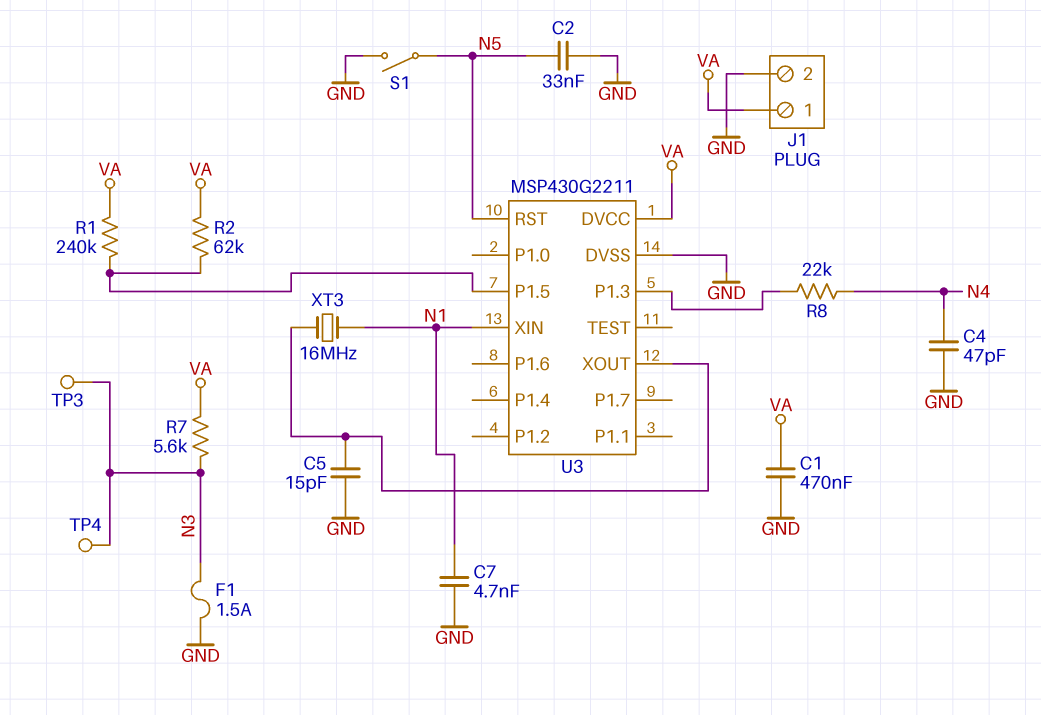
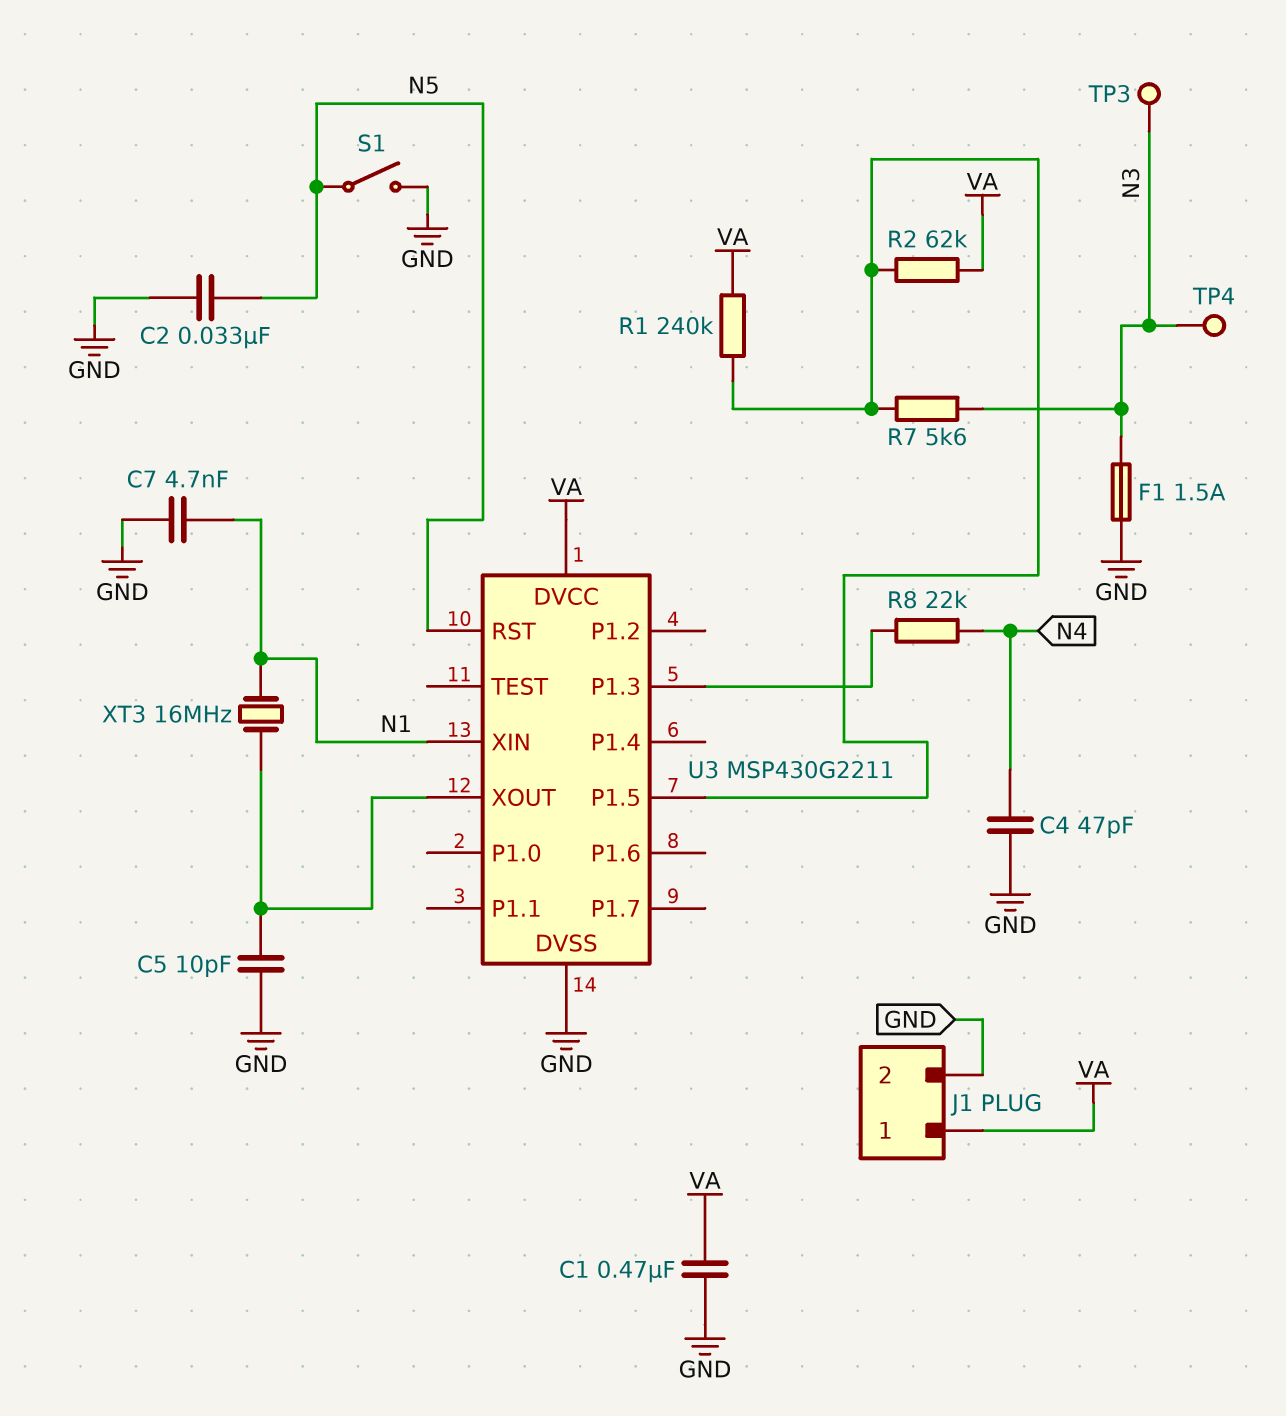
C5: 15pF (GND, U3/XOUT) -> 10pF (GND, U3/XOUT)
R7: 5.6k (N3, VA) -> 5.6k (N3, U3/P1.5)

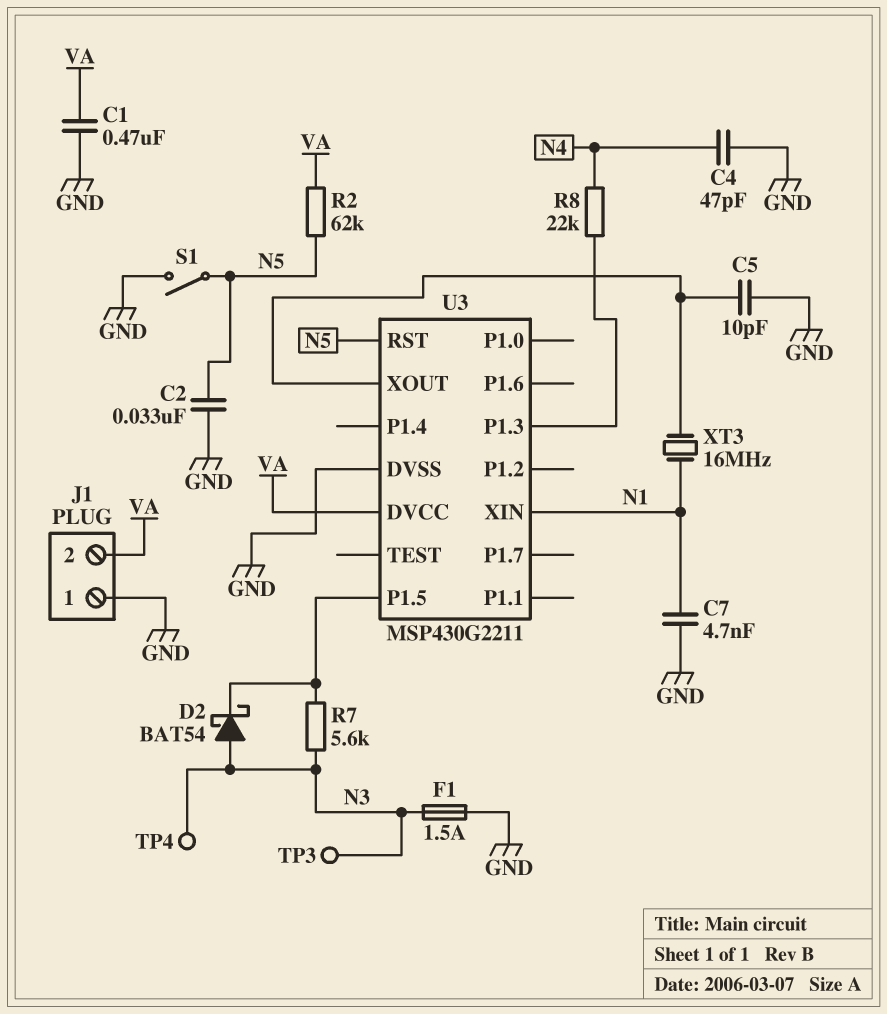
D2: none -> schottky BAT54 (A N3, K U3/P1.5)
J1 pin 1: VA -> GND
J1 pin 2: GND -> VA
R1: 240k (U3/P1.5, VA) -> none
R2: 62k (U3/P1.5, VA) -> 62k (N5, VA)

